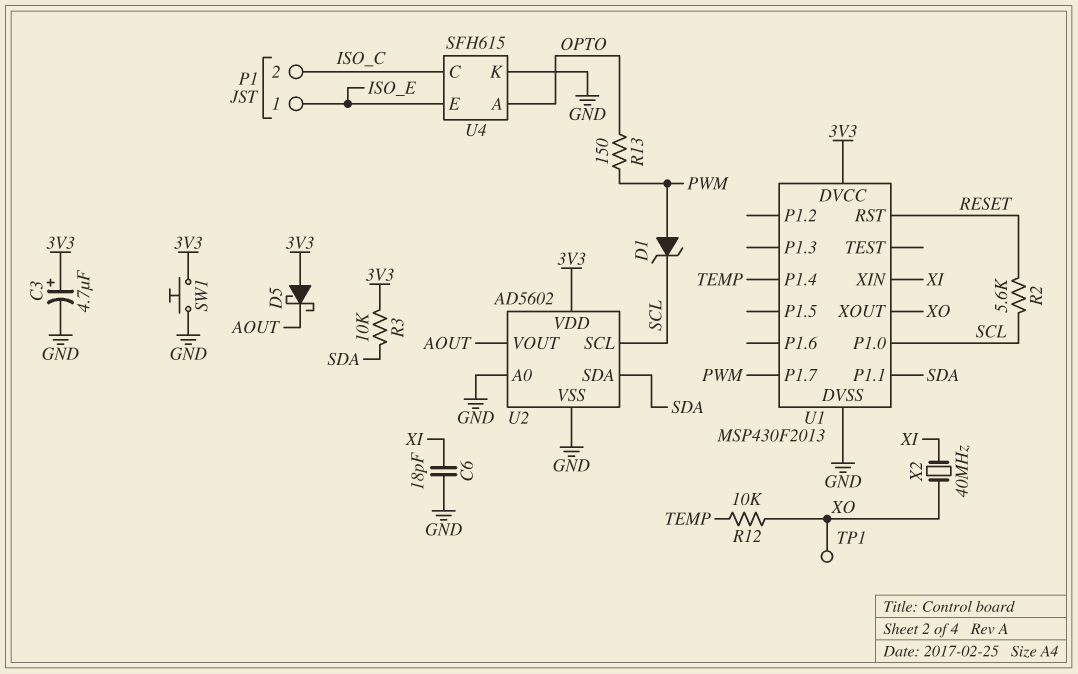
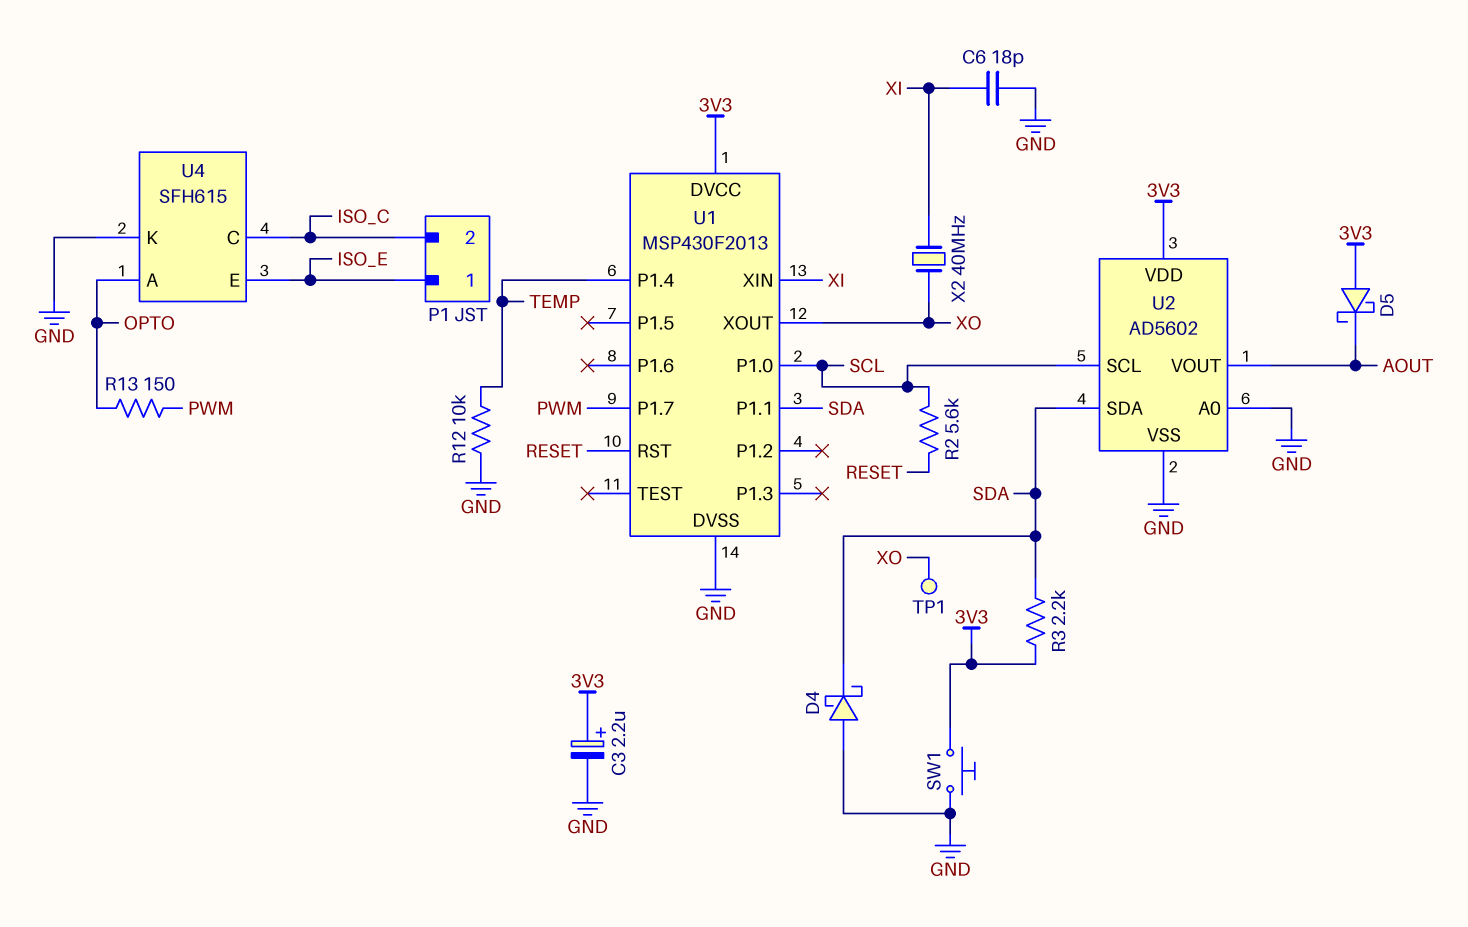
C3: 4.7uF (plus 3V3, minus GND) -> 2.2uF (plus 3V3, minus GND)
D1: zener (A PWM, K SCL) -> none
D4: none -> schottky (A GND, K SDA)
R3: 10k (3V3, SDA) -> 2.2k (3V3, SDA)
R12: 10k (TEMP, XO) -> 10k (GND, TEMP)

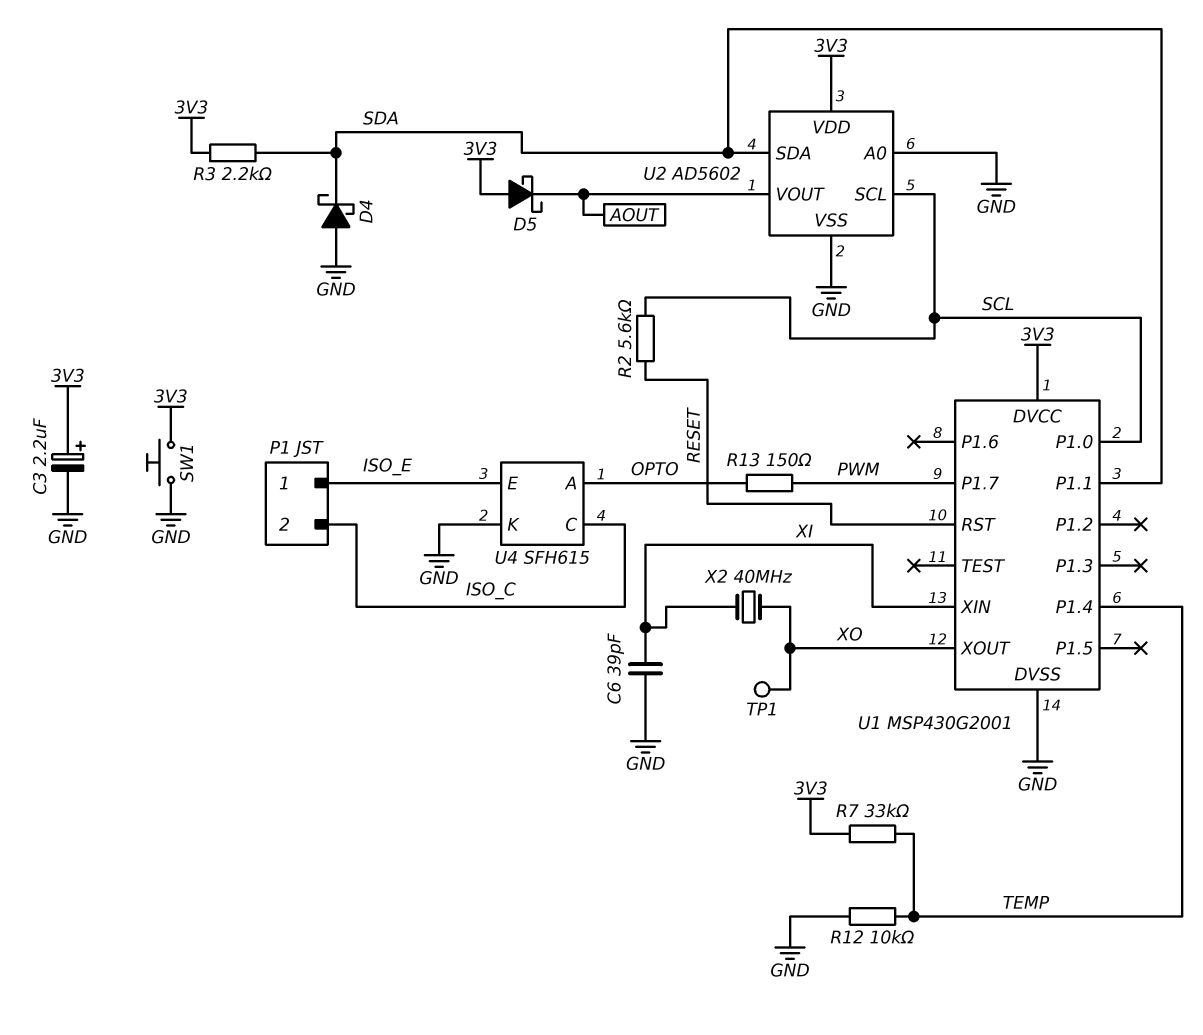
C6: 18pF (GND, XI) -> 39pF (GND, XI)
R7: none -> 33k (3V3, TEMP)
U1: MSP430F2013 -> MSP430G2001

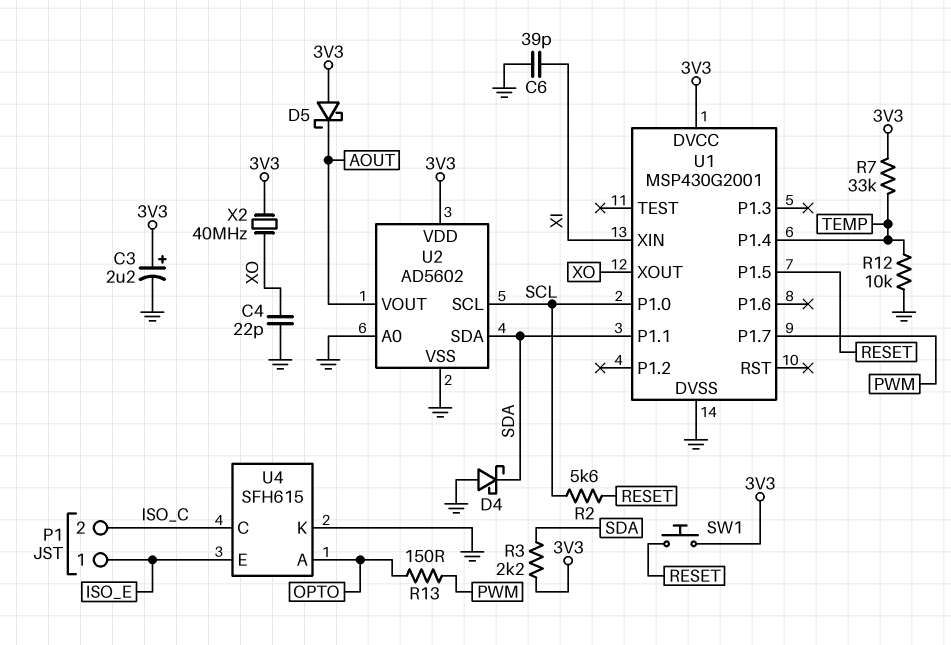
C4: none -> 22pF (GND, XO)
SW1: button (3V3, GND) -> button (3V3, RESET)
TP1: test point (XO) -> none
U1 pin P1.5: none -> RESET
U1 pin RST: RESET -> none
X2: 40MHz (XI, XO) -> 40MHz (3V3, XO)

